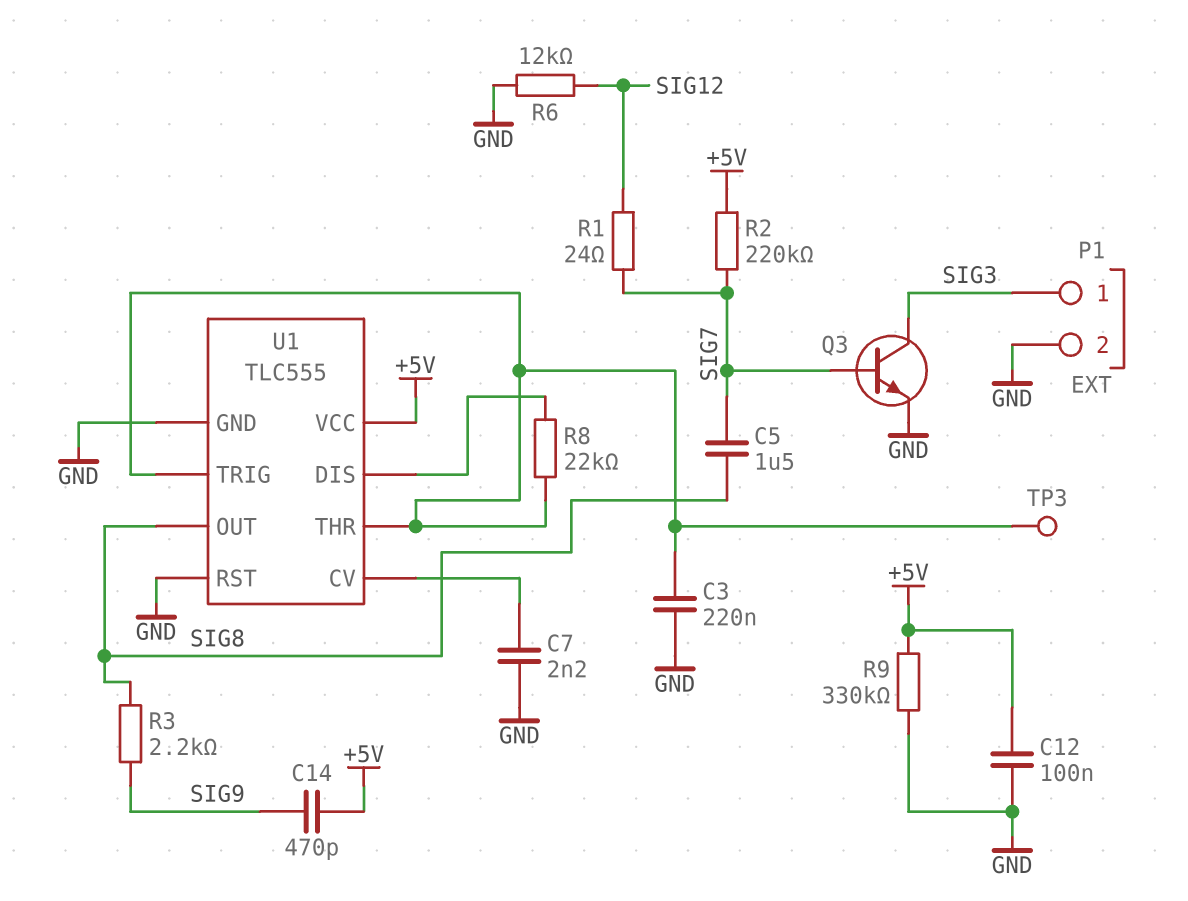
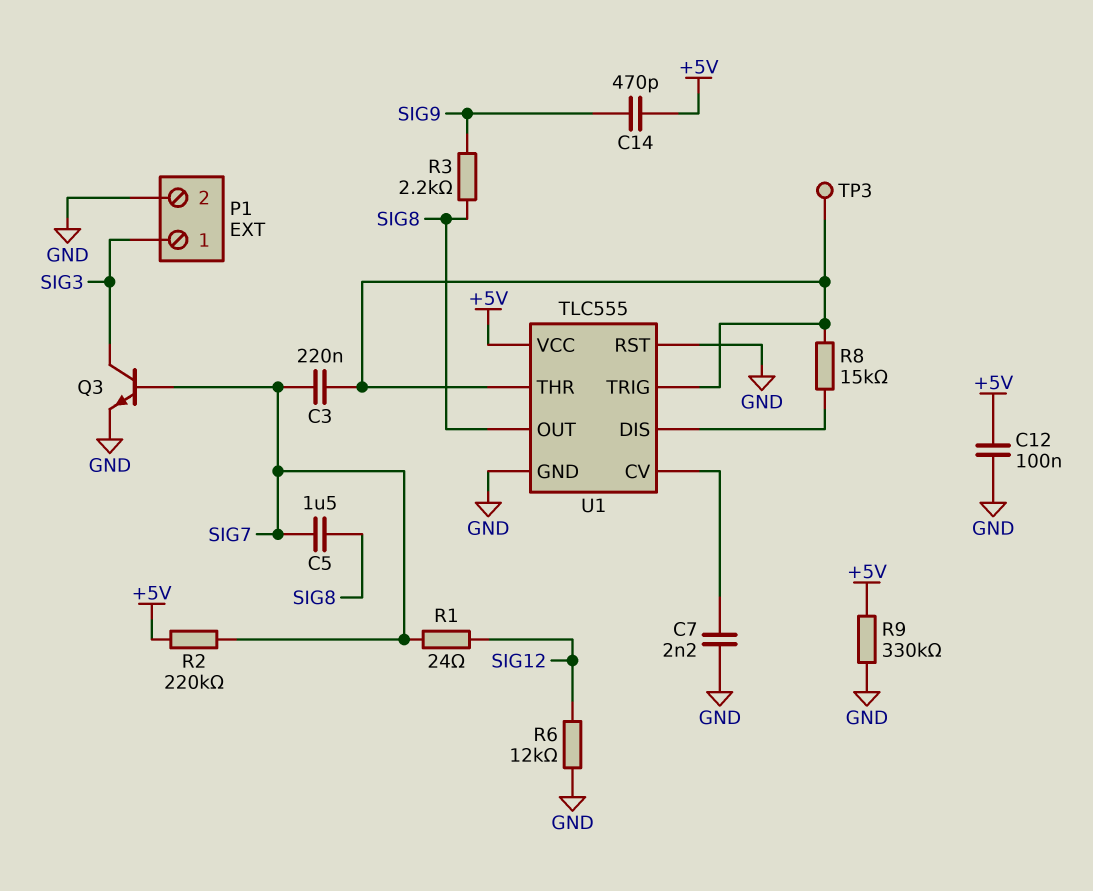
C3: 220nF (GND, U1/THR) -> 220nF (SIG7, U1/THR)
R8: 22k (U1/DIS, U1/THR) -> 15k (U1/DIS, U1/THR)

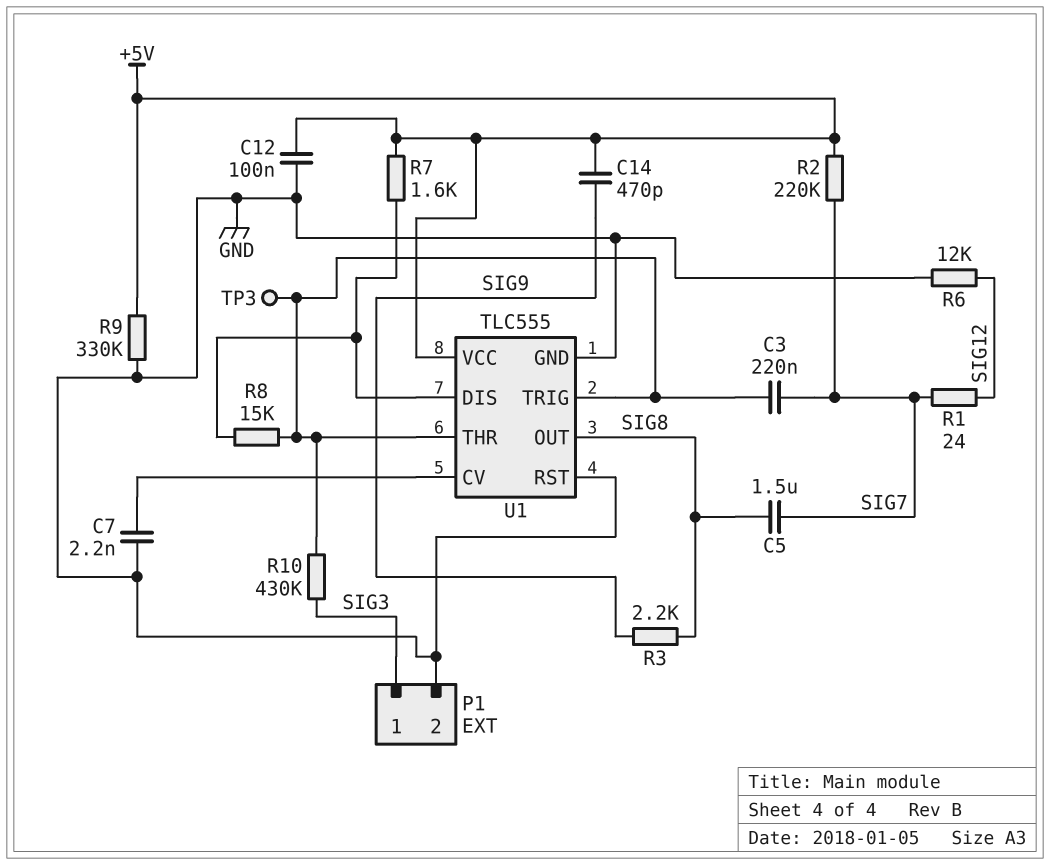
Q3: NPN (B SIG7, C SIG3, E GND) -> none
R7: none -> 1.6k (+5V, U1/DIS)
R10: none -> 430k (SIG3, U1/THR)

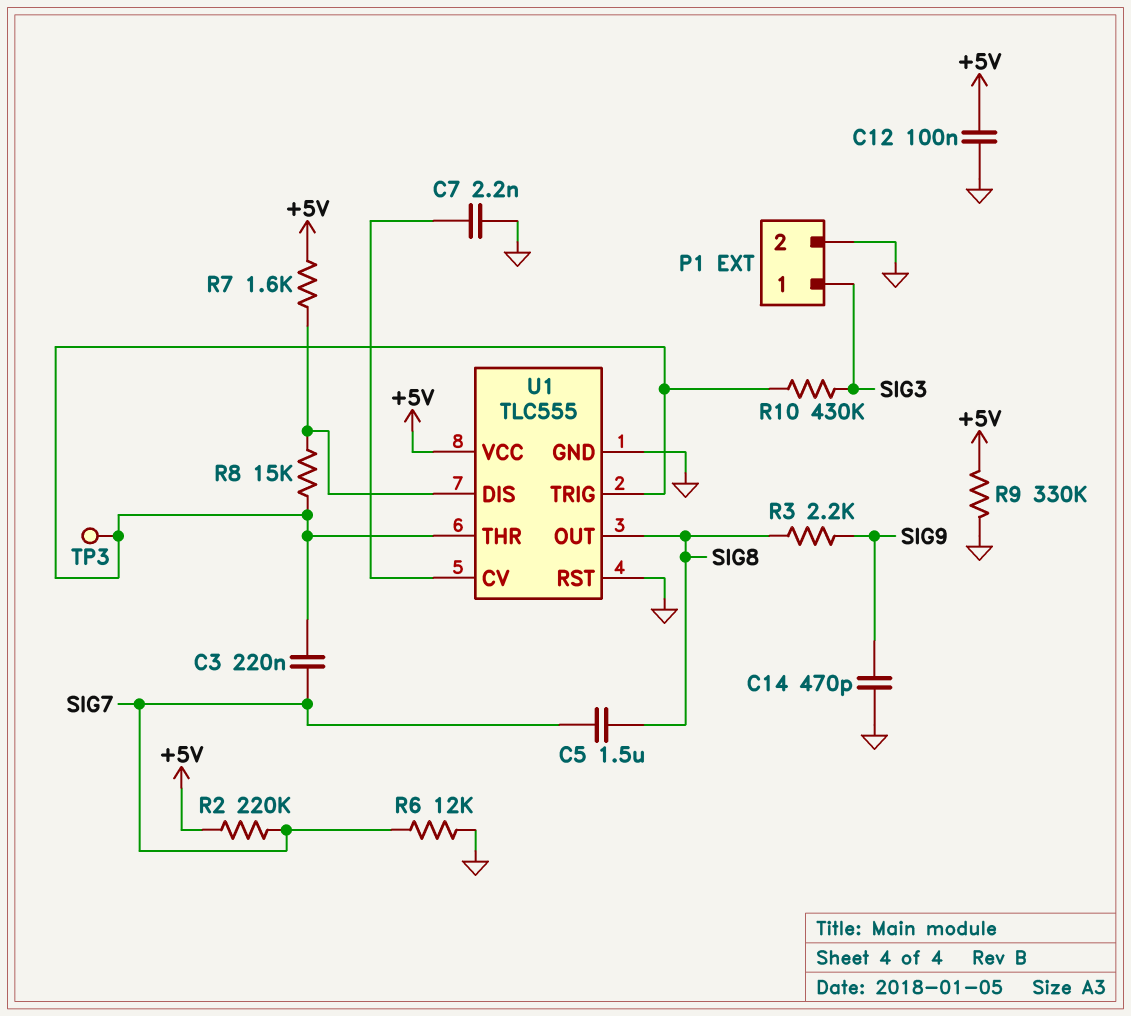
C14: 470pF (+5V, SIG9) -> 470pF (GND, SIG9)
R1: 24 (SIG7, SIG12) -> none
R6: 12k (GND, SIG12) -> 12k (GND, SIG7)

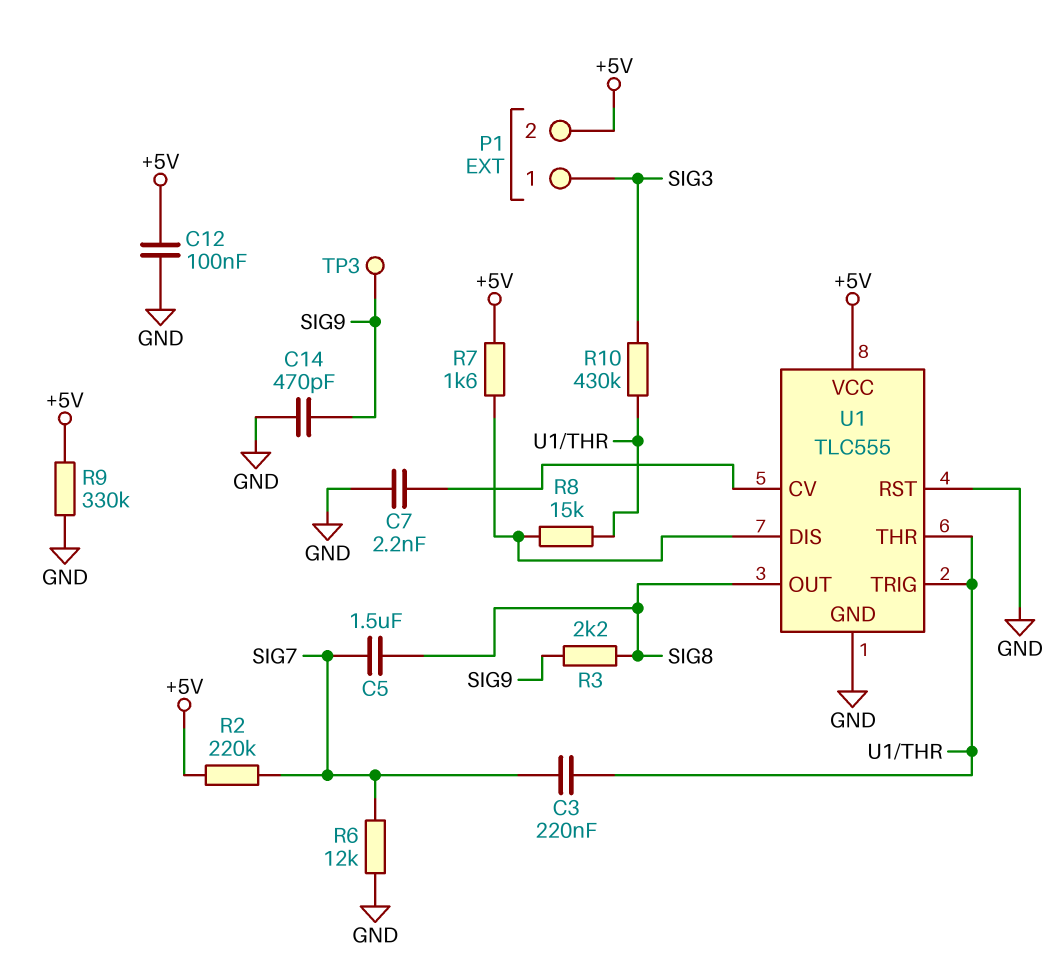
P1 pin 2: GND -> +5V
TP3: test point (U1/THR) -> test point (SIG9)

